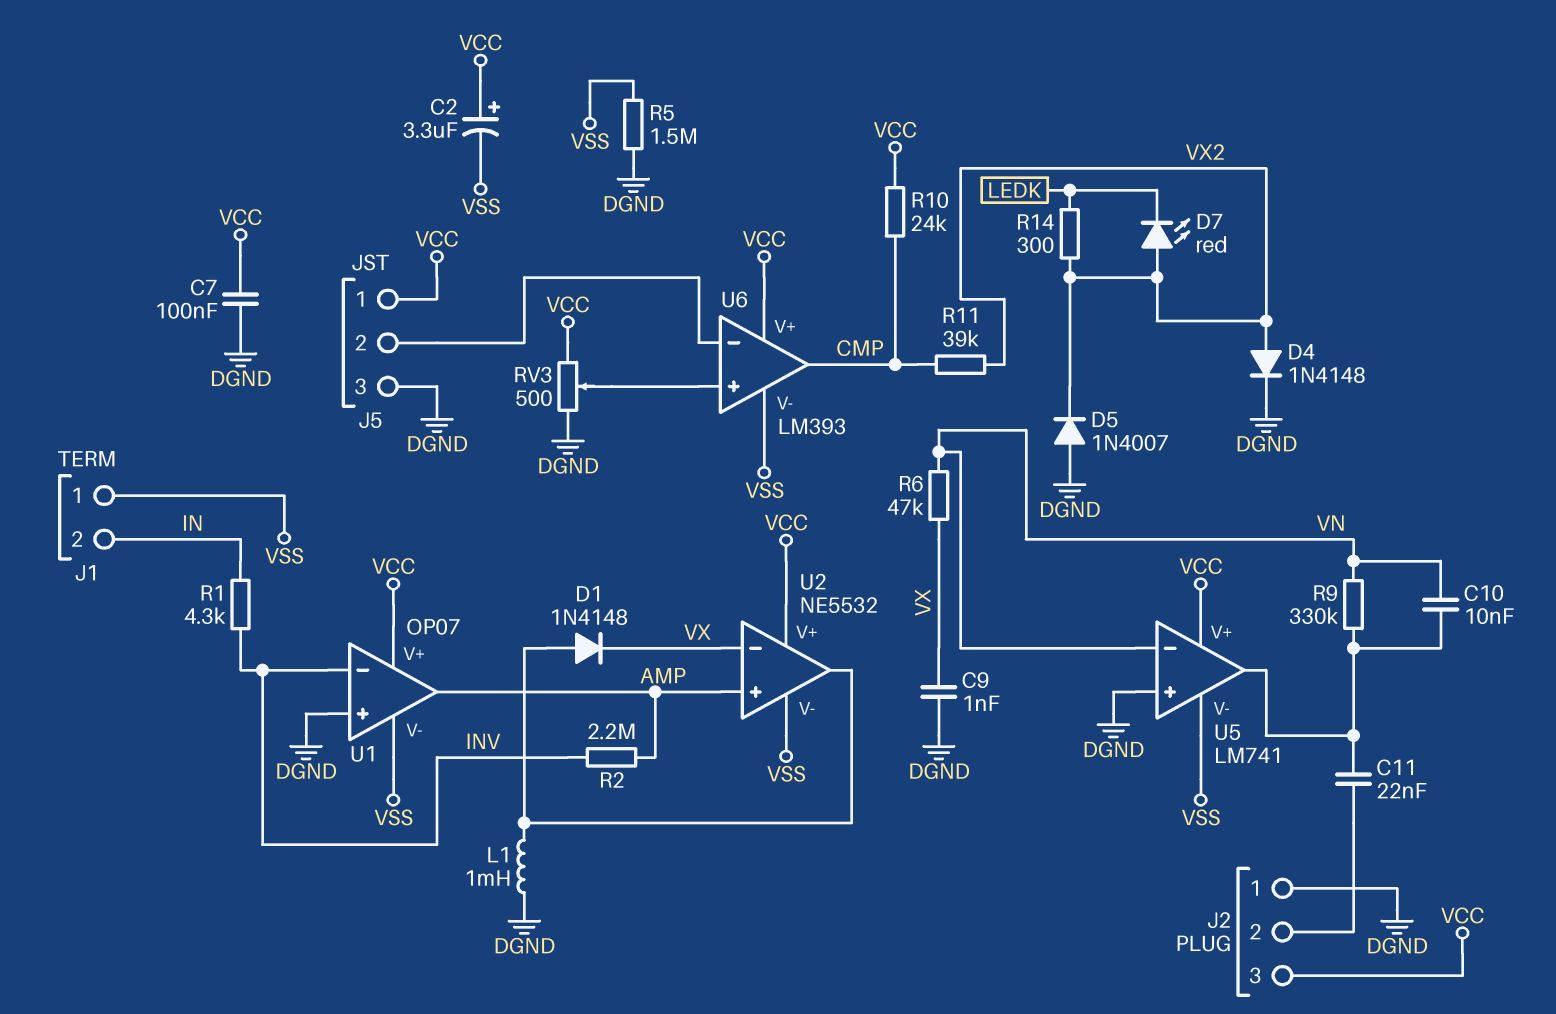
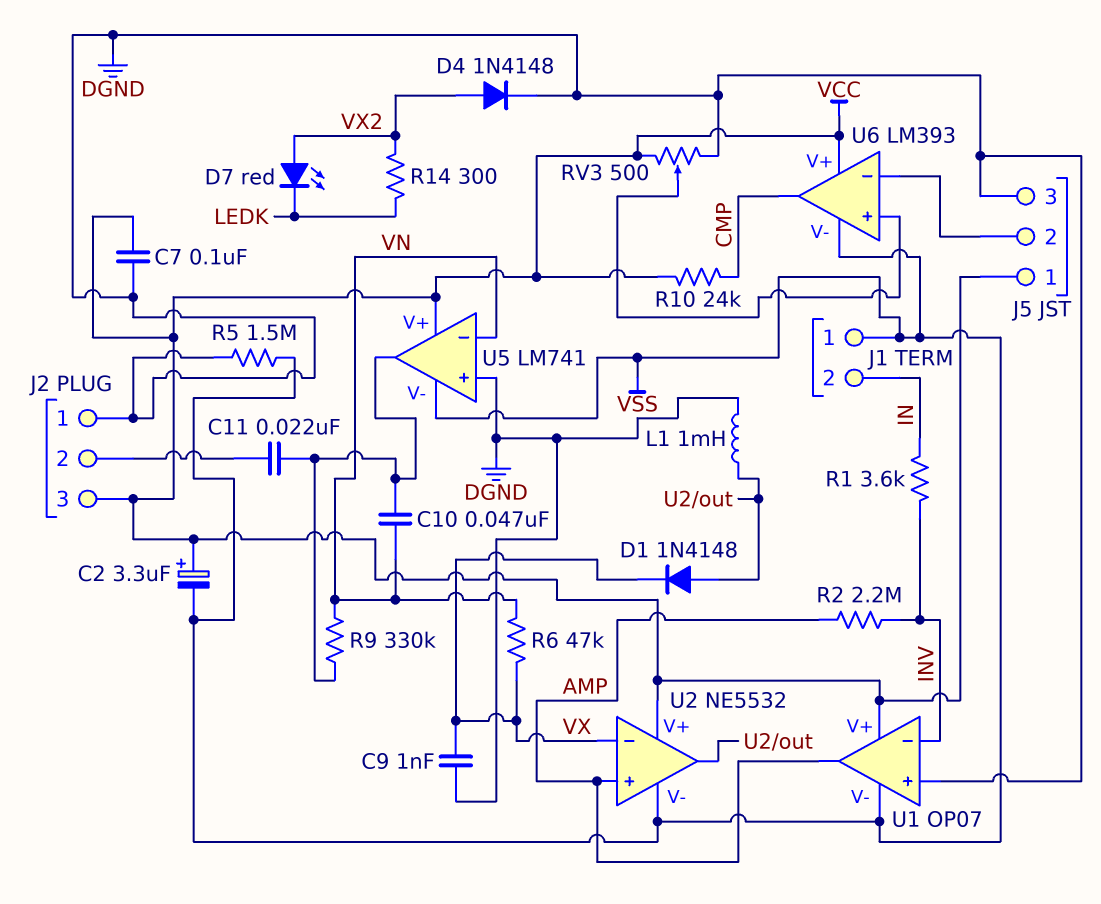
C10: 10nF (U5/out, VN) -> 47nF (U5/out, VN)
D5: diode 1N4007 (A DGND, K VX2) -> none
R1: 4.3k (IN, INV) -> 3.6k (IN, INV)
R11: 39k (CMP, VX2) -> none

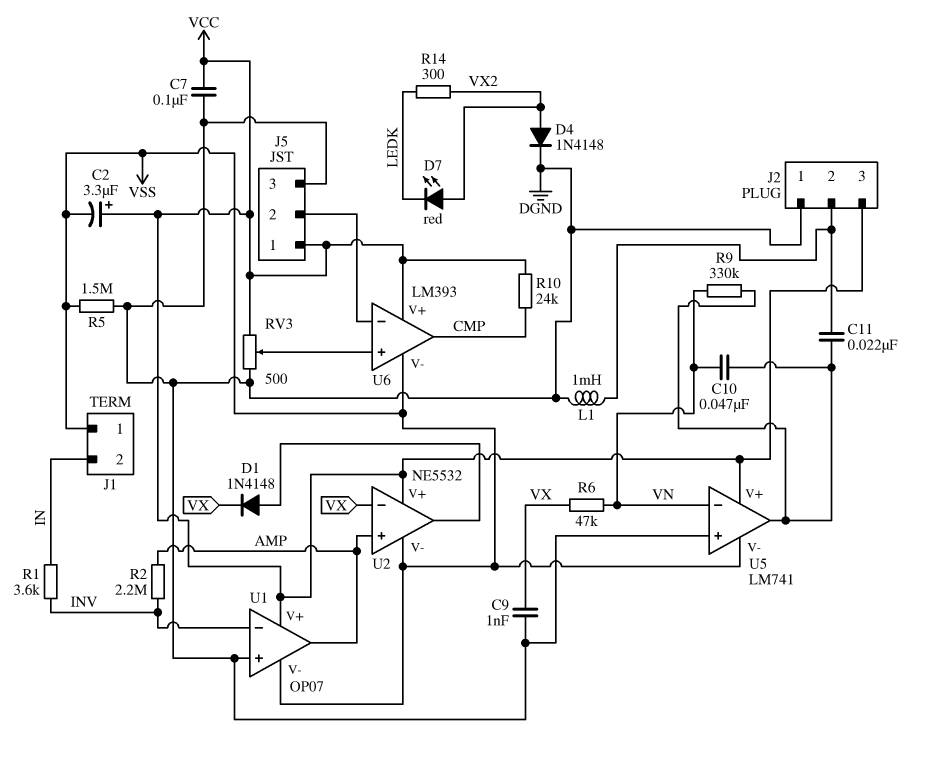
L1: 1mH (DGND, U2/out) -> 1mH (DGND, J2/2)

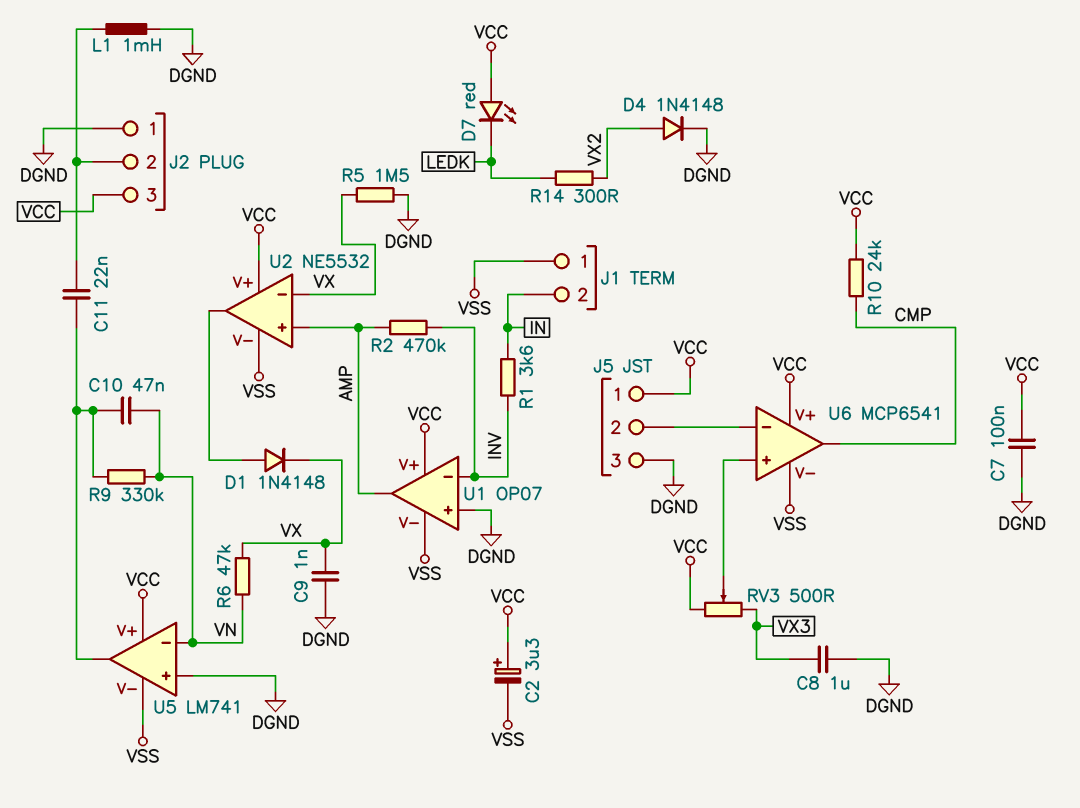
C8: none -> 1uF (DGND, VX3)
D7: LED red (A VX2, K LEDK) -> LED red (A VCC, K LEDK)
R2: 2.2M (AMP, INV) -> 470k (AMP, INV)
R5: 1.5M (DGND, VSS) -> 1.5M (DGND, VX)
RV3: 500 (DGND, VCC, wiper U6/in+) -> 500 (VCC, VX3, wiper U6/in+)
U6: LM393 -> MCP6541

